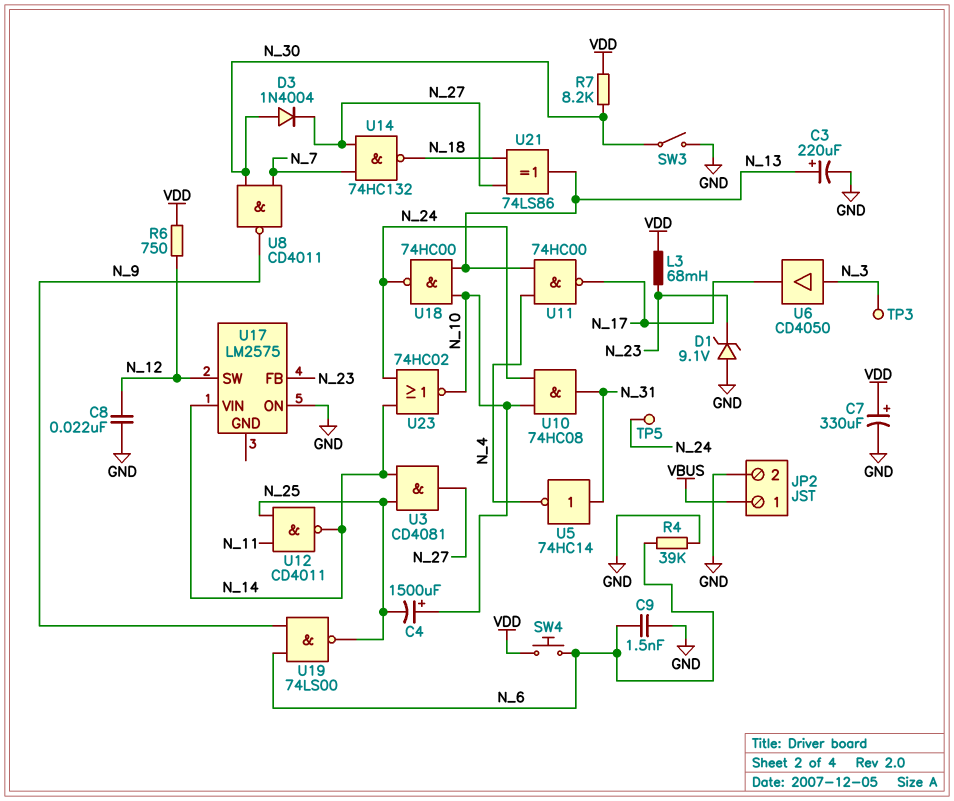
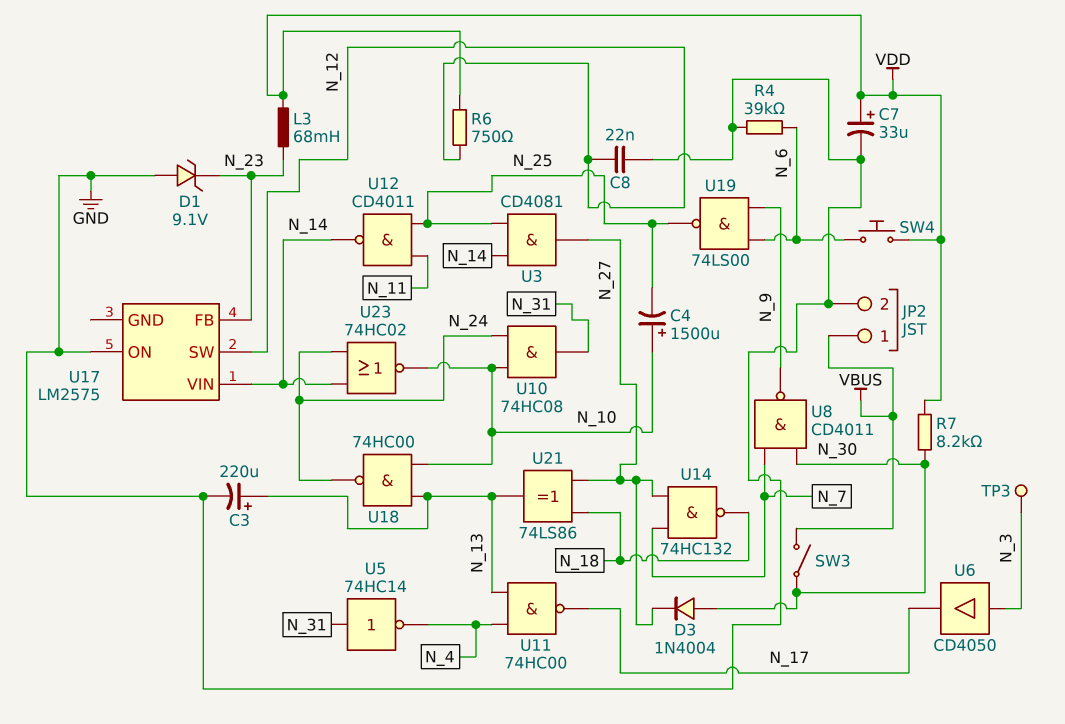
C7: 330uF (plus VDD, minus GND) -> 33uF (plus VDD, minus GND)
C9: 1.5nF (GND, N_6) -> none
SW3: switch (GND, N_30) -> switch (N_30, VBUS)
TP5: test point (N_24) -> none

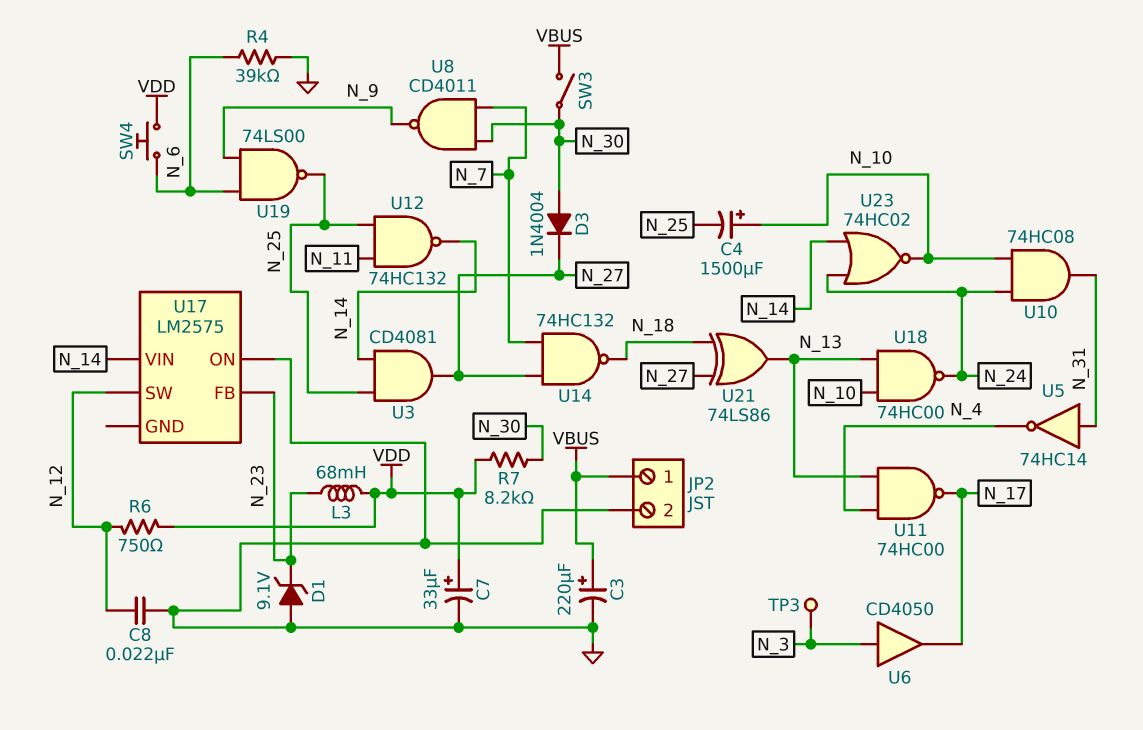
C3: 220uF (plus N_13, minus GND) -> 220uF (plus VBUS, minus GND)
U12: NAND CD4011 (in N_11, in N_25, out N_14) -> NAND 74HC132 (in N_11, in N_25, out N_14)

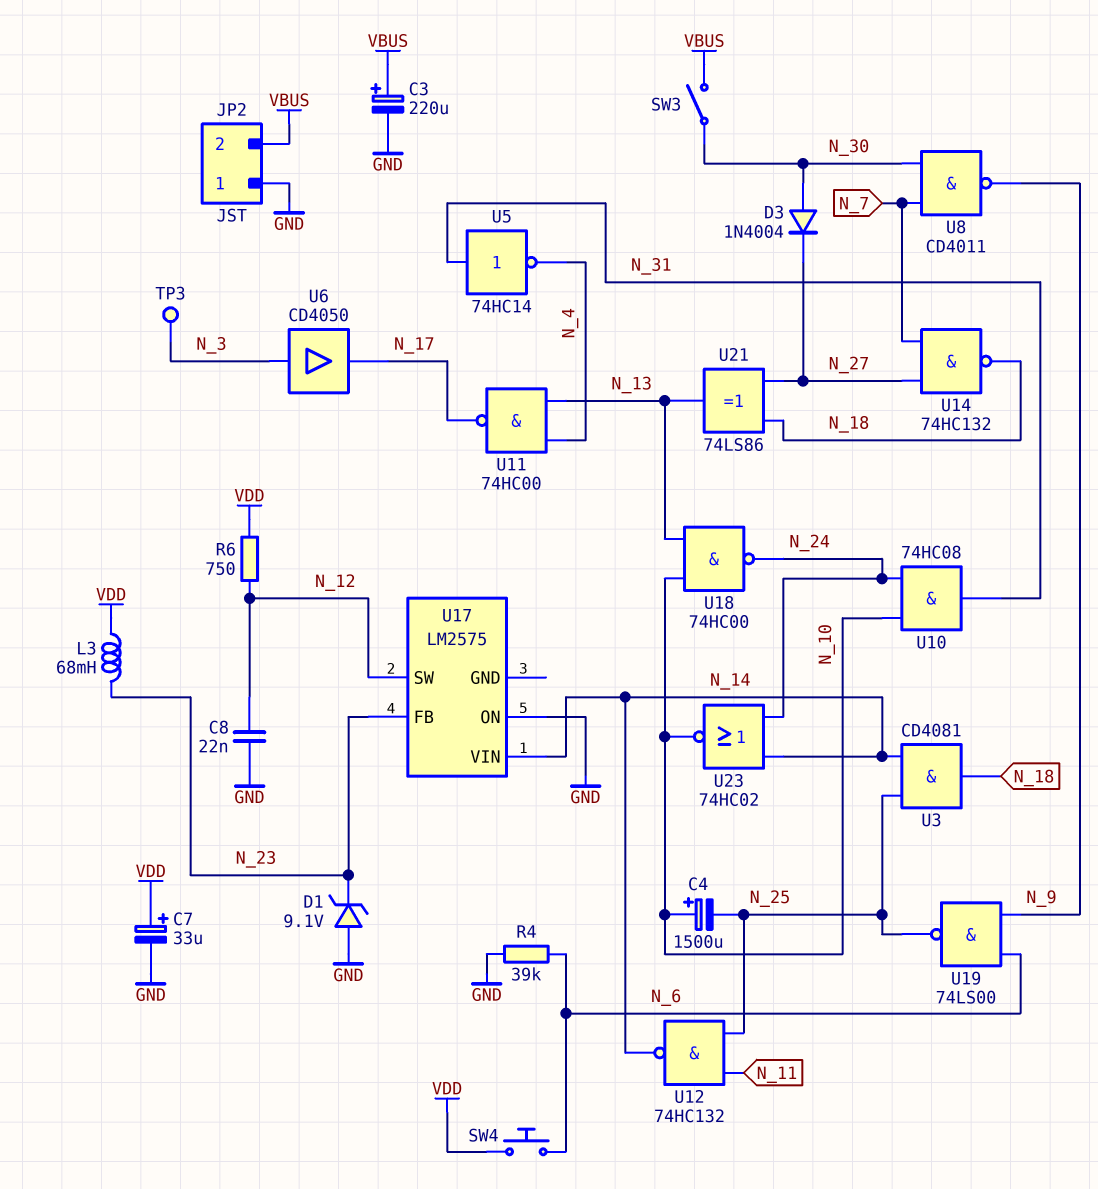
JP2 pin 1: VBUS -> GND
JP2 pin 2: GND -> VBUS
R7: 8.2k (N_30, VDD) -> none
U3: AND CD4081 (in N_14, in N_25, out N_27) -> AND CD4081 (in N_14, in N_25, out N_18)

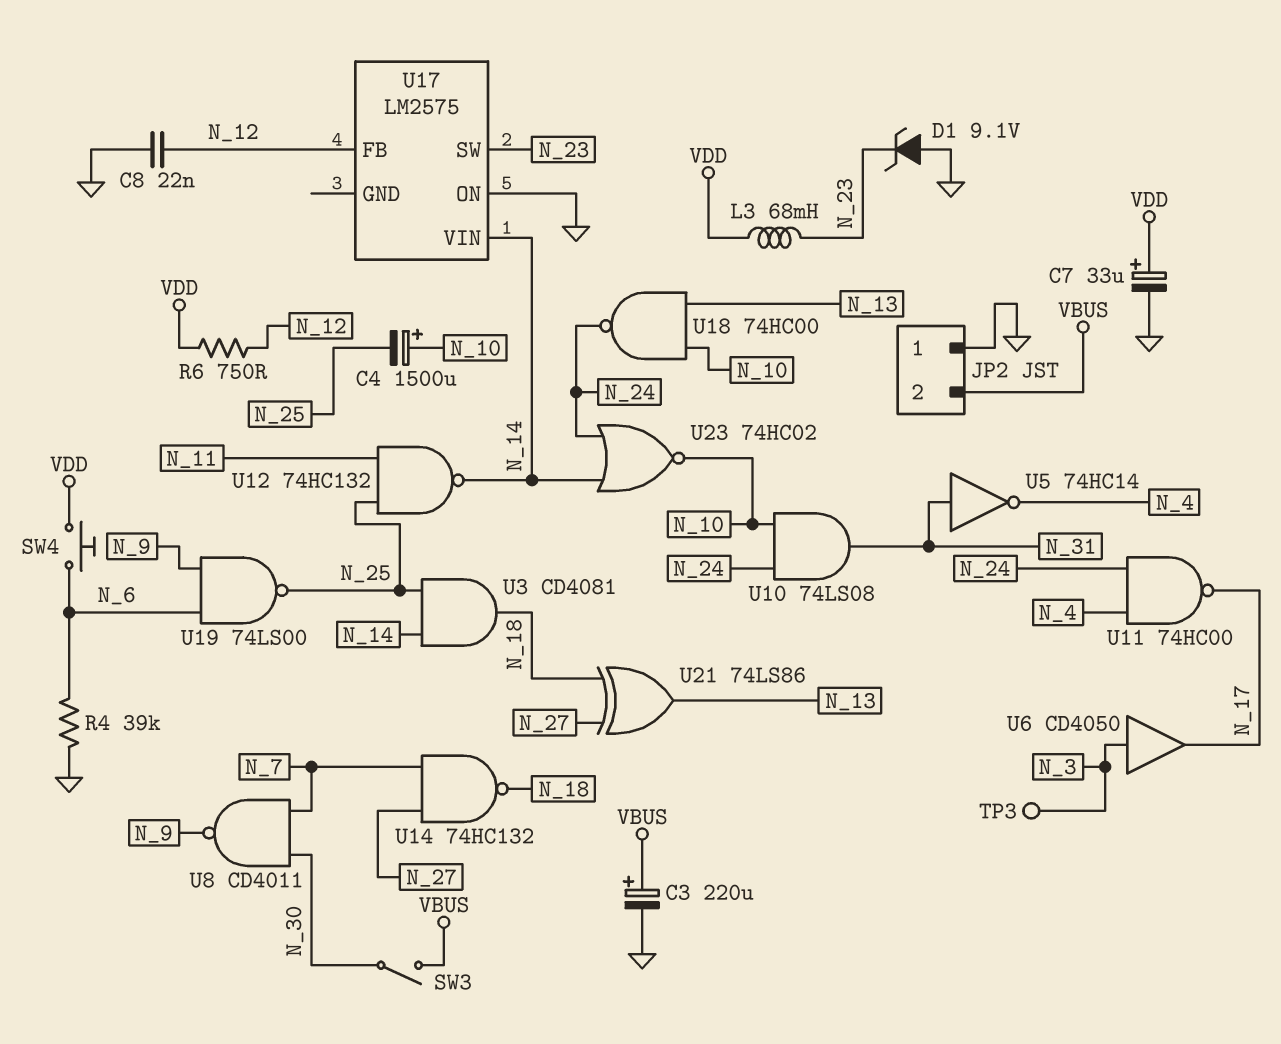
D3: diode 1N4004 (A N_30, K N_27) -> none
U10: AND 74HC08 (in N_10, in N_24, out N_31) -> AND 74LS08 (in N_10, in N_24, out N_31)
U11: NAND 74HC00 (in N_4, in N_13, out N_17) -> NAND 74HC00 (in N_4, in N_24, out N_17)
U17 pin FB: N_23 -> N_12
U17 pin SW: N_12 -> N_23

